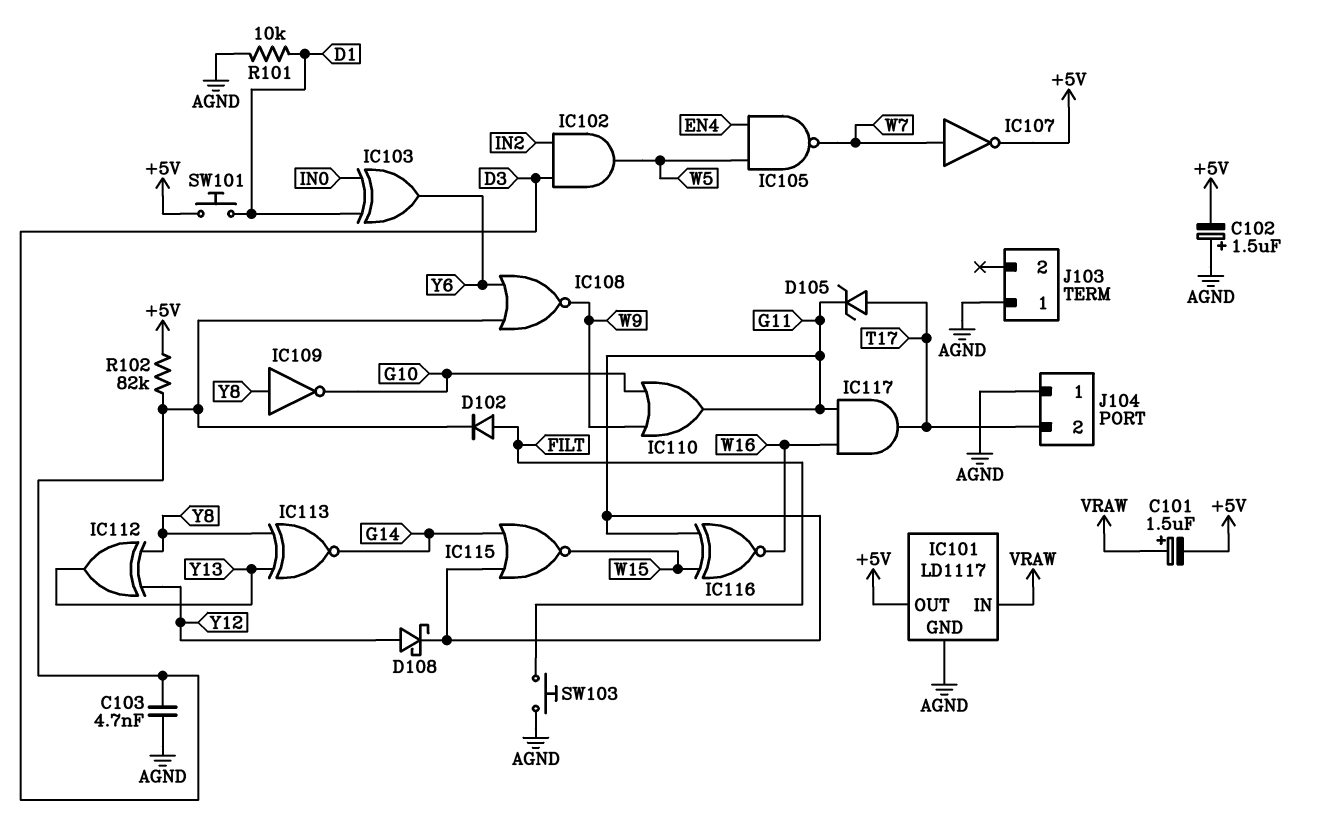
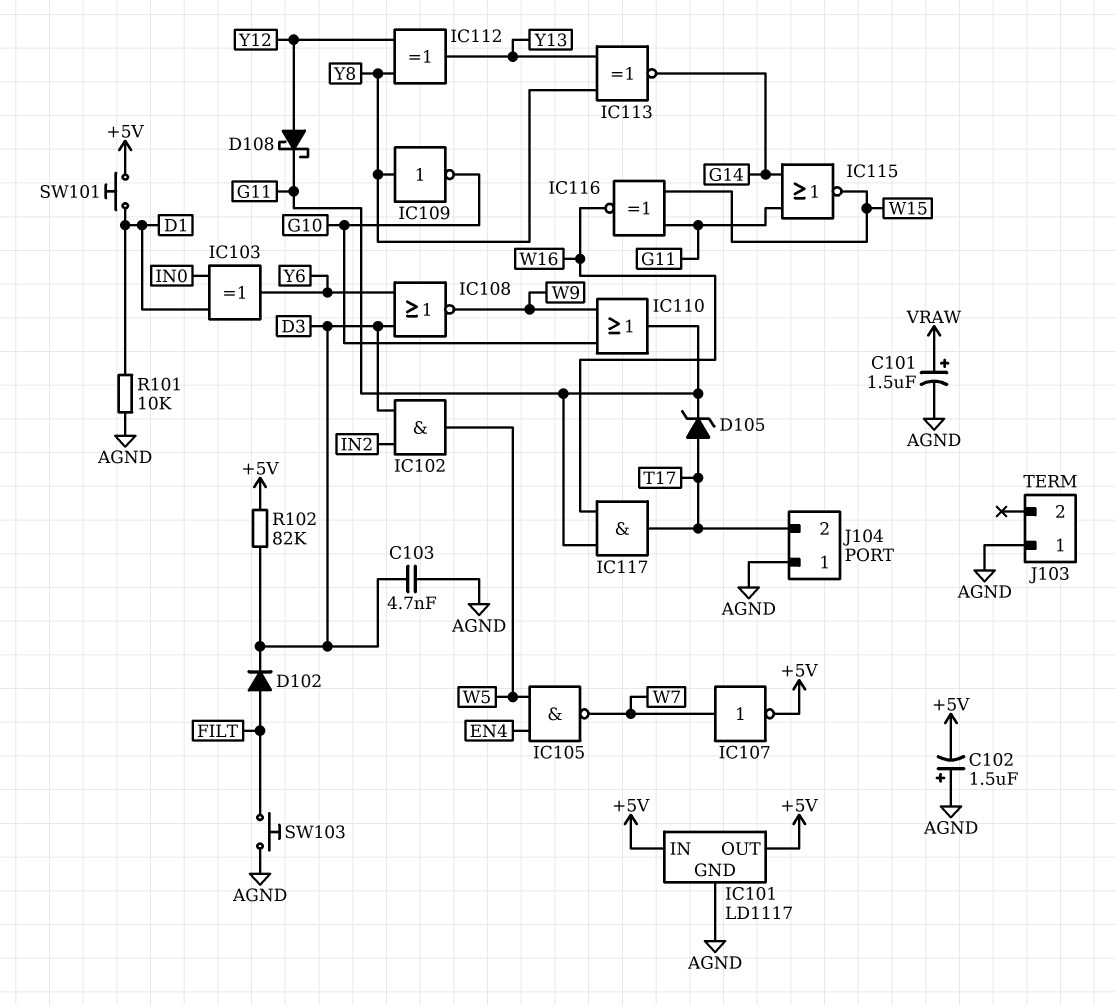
C101: 1.5uF (plus VRAW, minus +5V) -> 1.5uF (plus VRAW, minus AGND)
IC101 pin IN: VRAW -> +5V

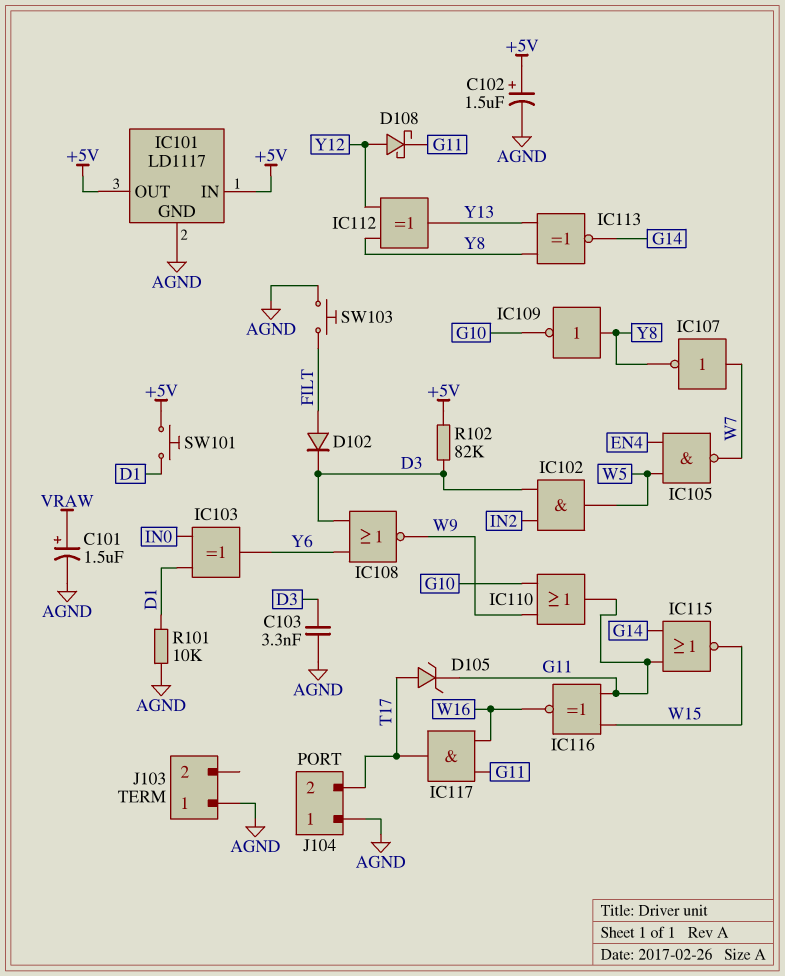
C102: 1.5uF (plus AGND, minus +5V) -> 1.5uF (plus +5V, minus AGND)
C103: 4.7nF (AGND, D3) -> 3.3nF (AGND, D3)
IC107: NOT (in W7, out +5V) -> NOT (in W7, out Y8)

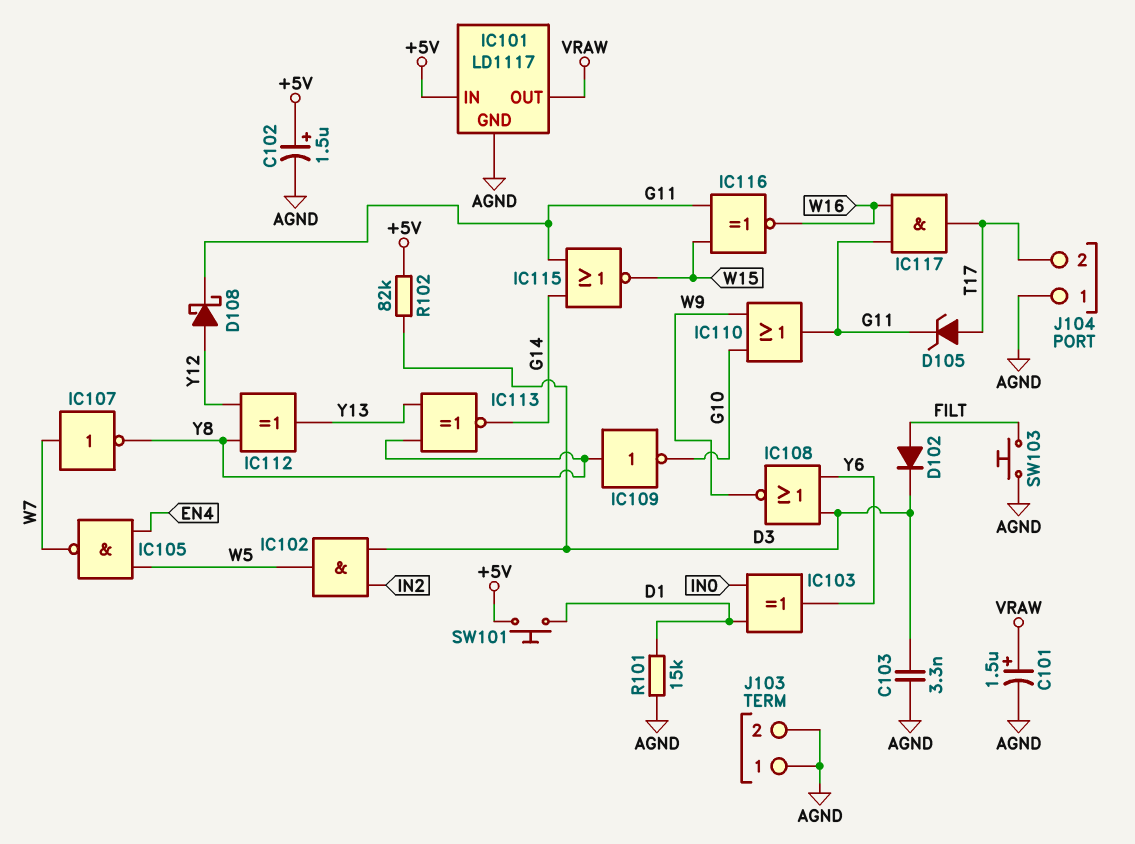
IC101 pin OUT: +5V -> VRAW
J103 pin 2: none -> AGND
R101: 10k (AGND, D1) -> 15k (AGND, D1)

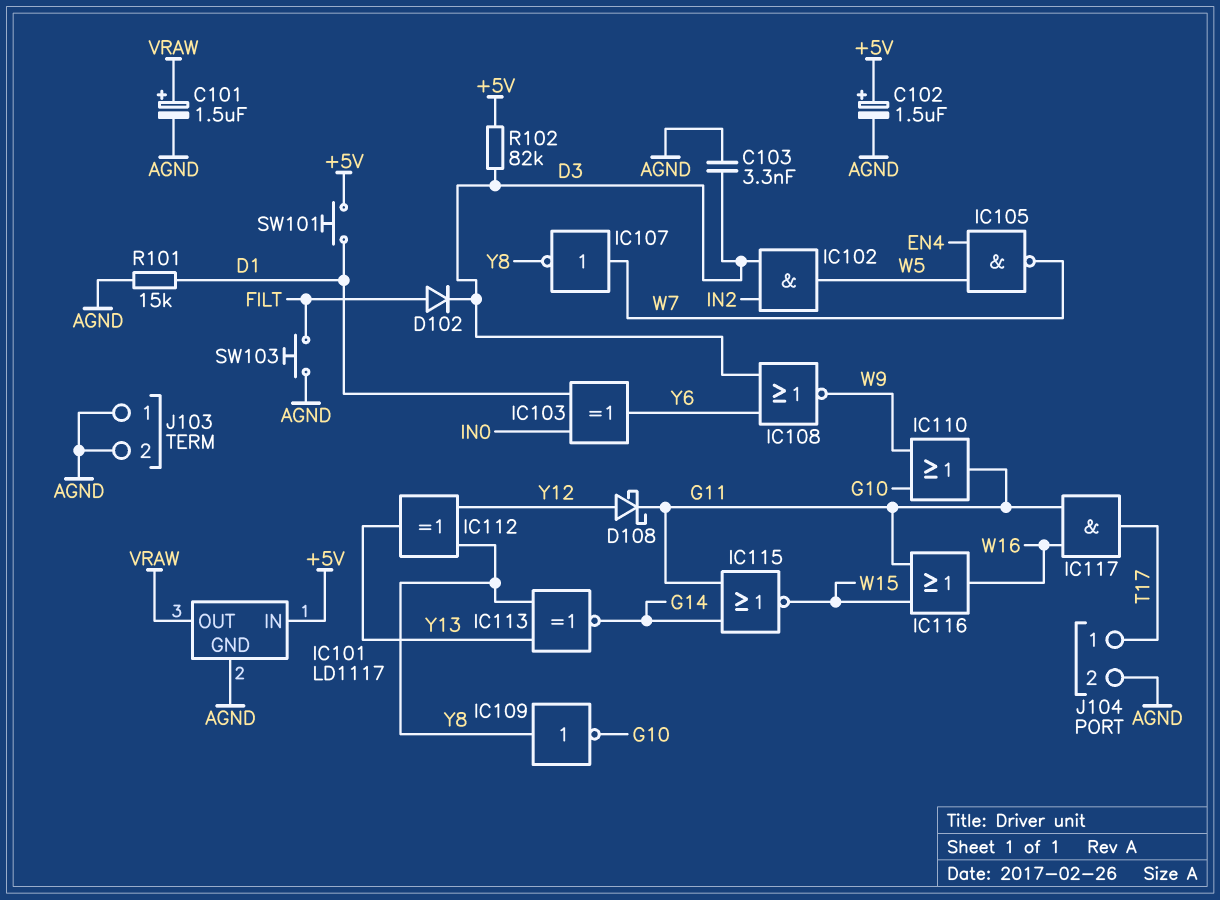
D105: zener (A T17, K G11) -> none
IC116: XNOR (in G11, in W15, out W16) -> OR (in G11, in W15, out W16)
J104 pin 1: AGND -> T17
J104 pin 2: T17 -> AGND

